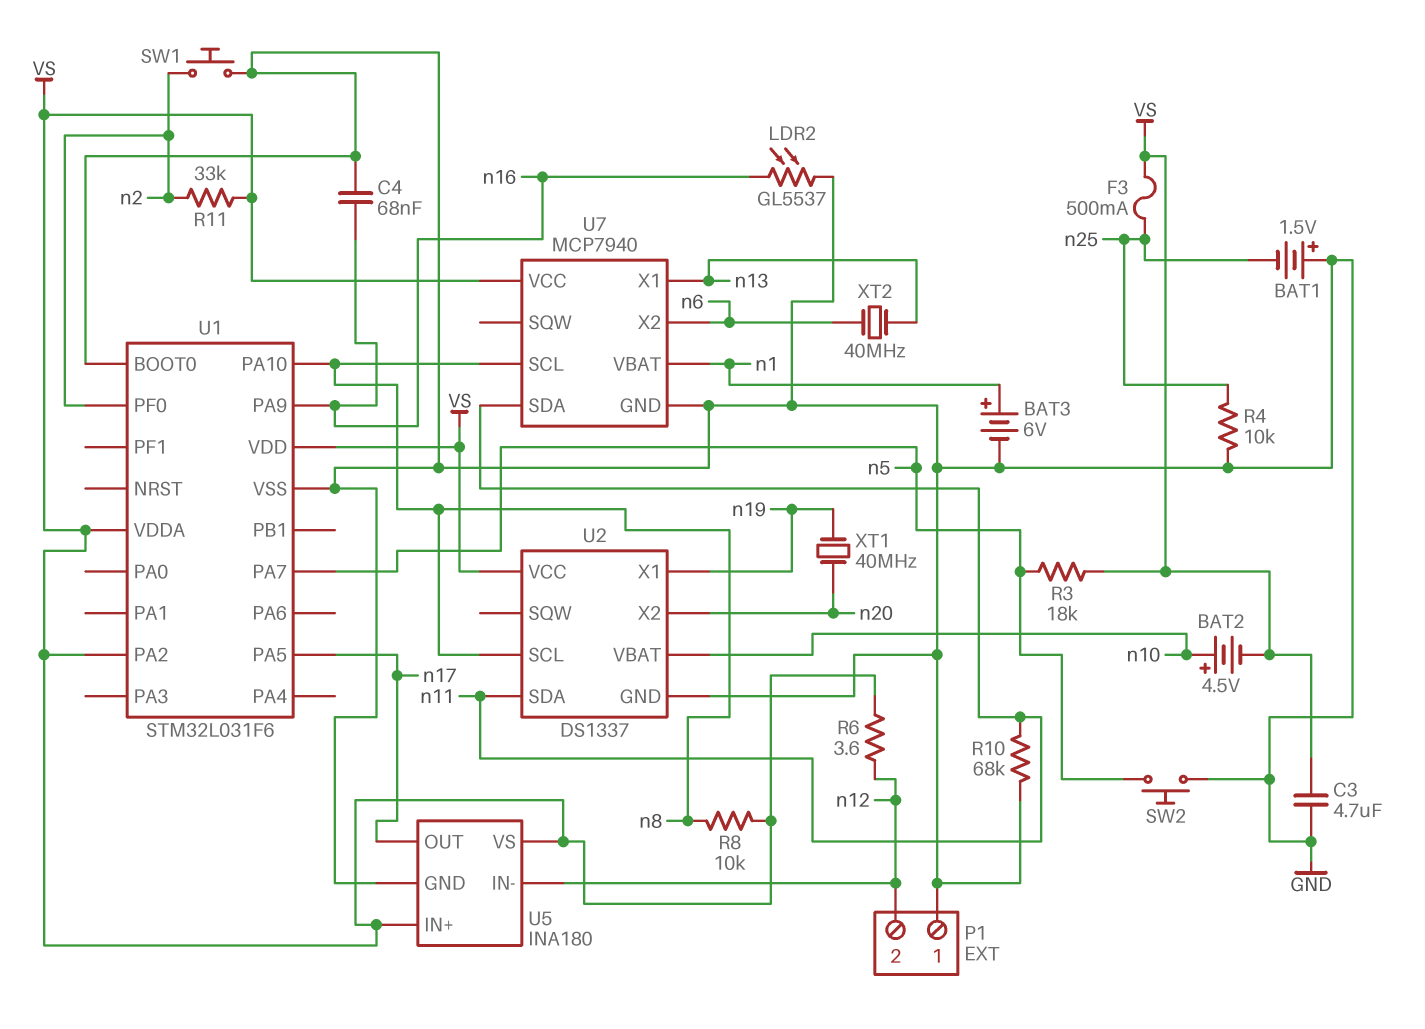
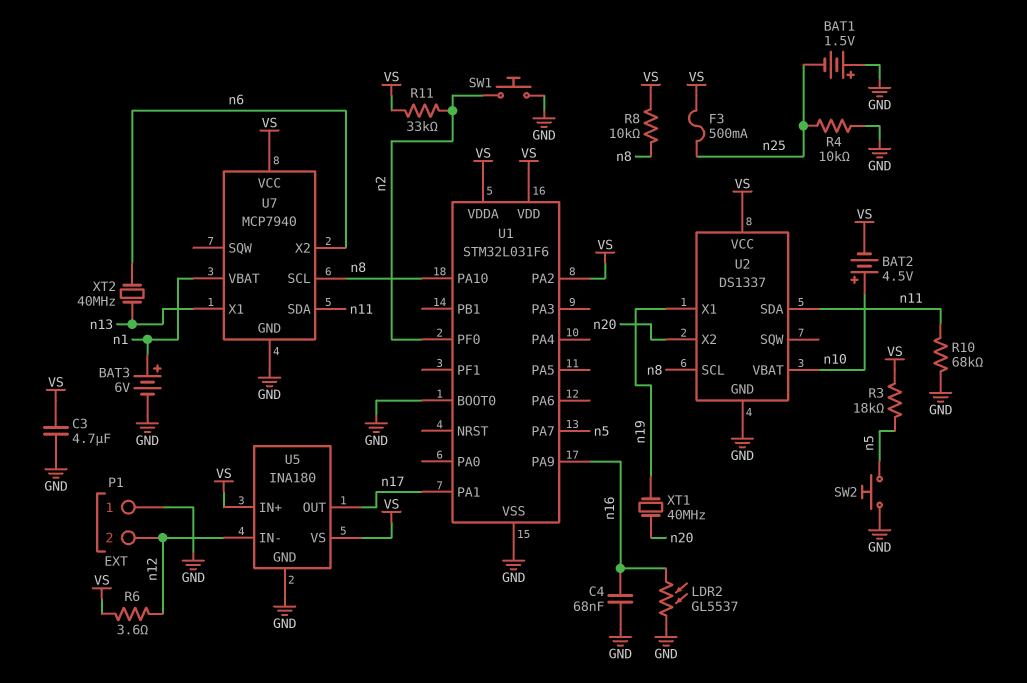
U1 pin PA1: none -> n17
U1 pin PA5: n17 -> none

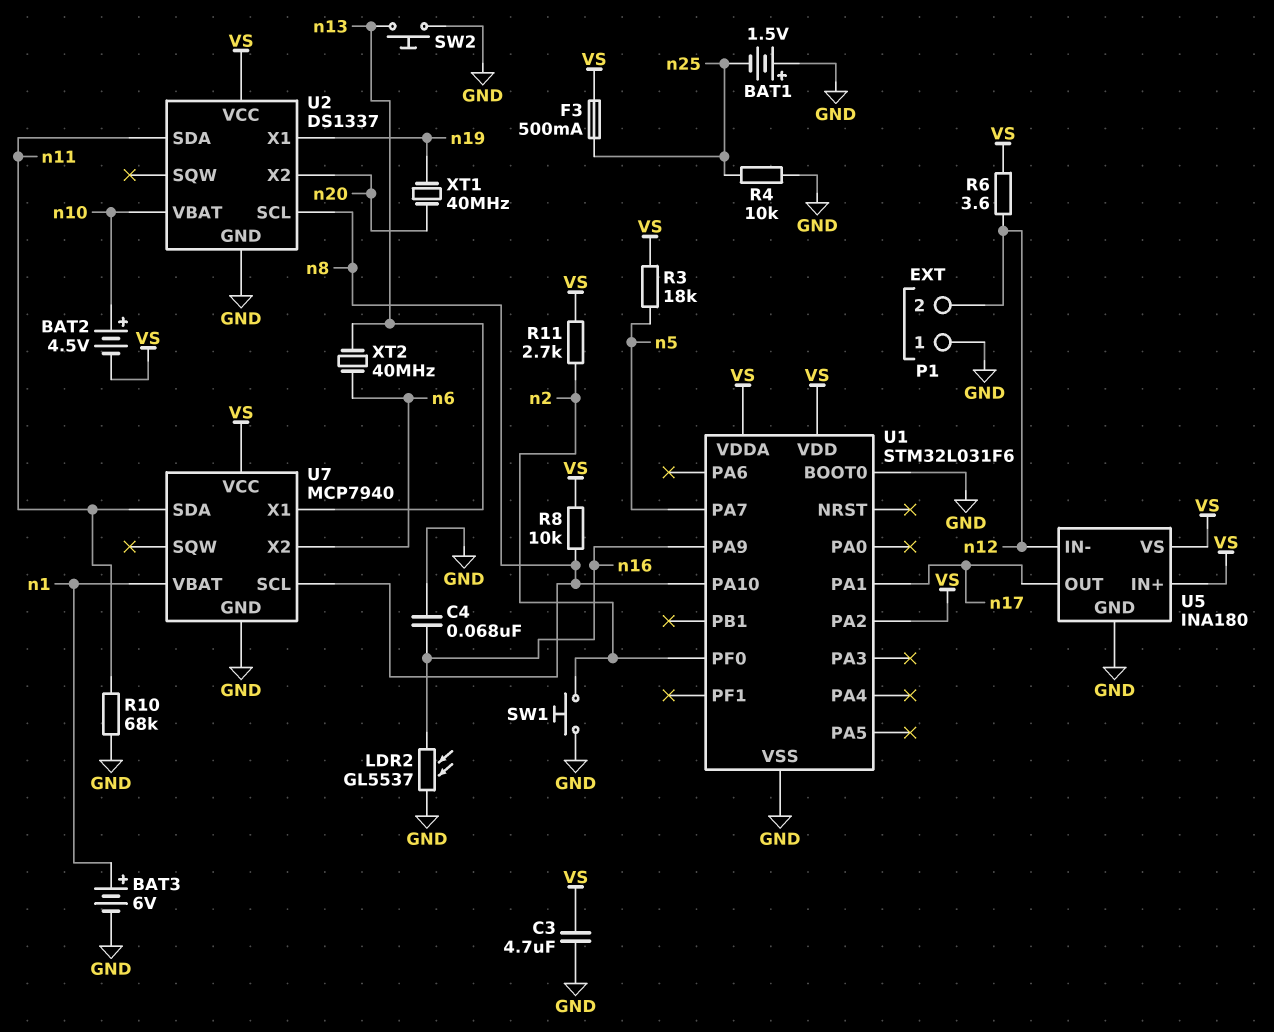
R11: 33k (VS, n2) -> 2.7k (VS, n2)
SW2: button (GND, n5) -> button (GND, n13)

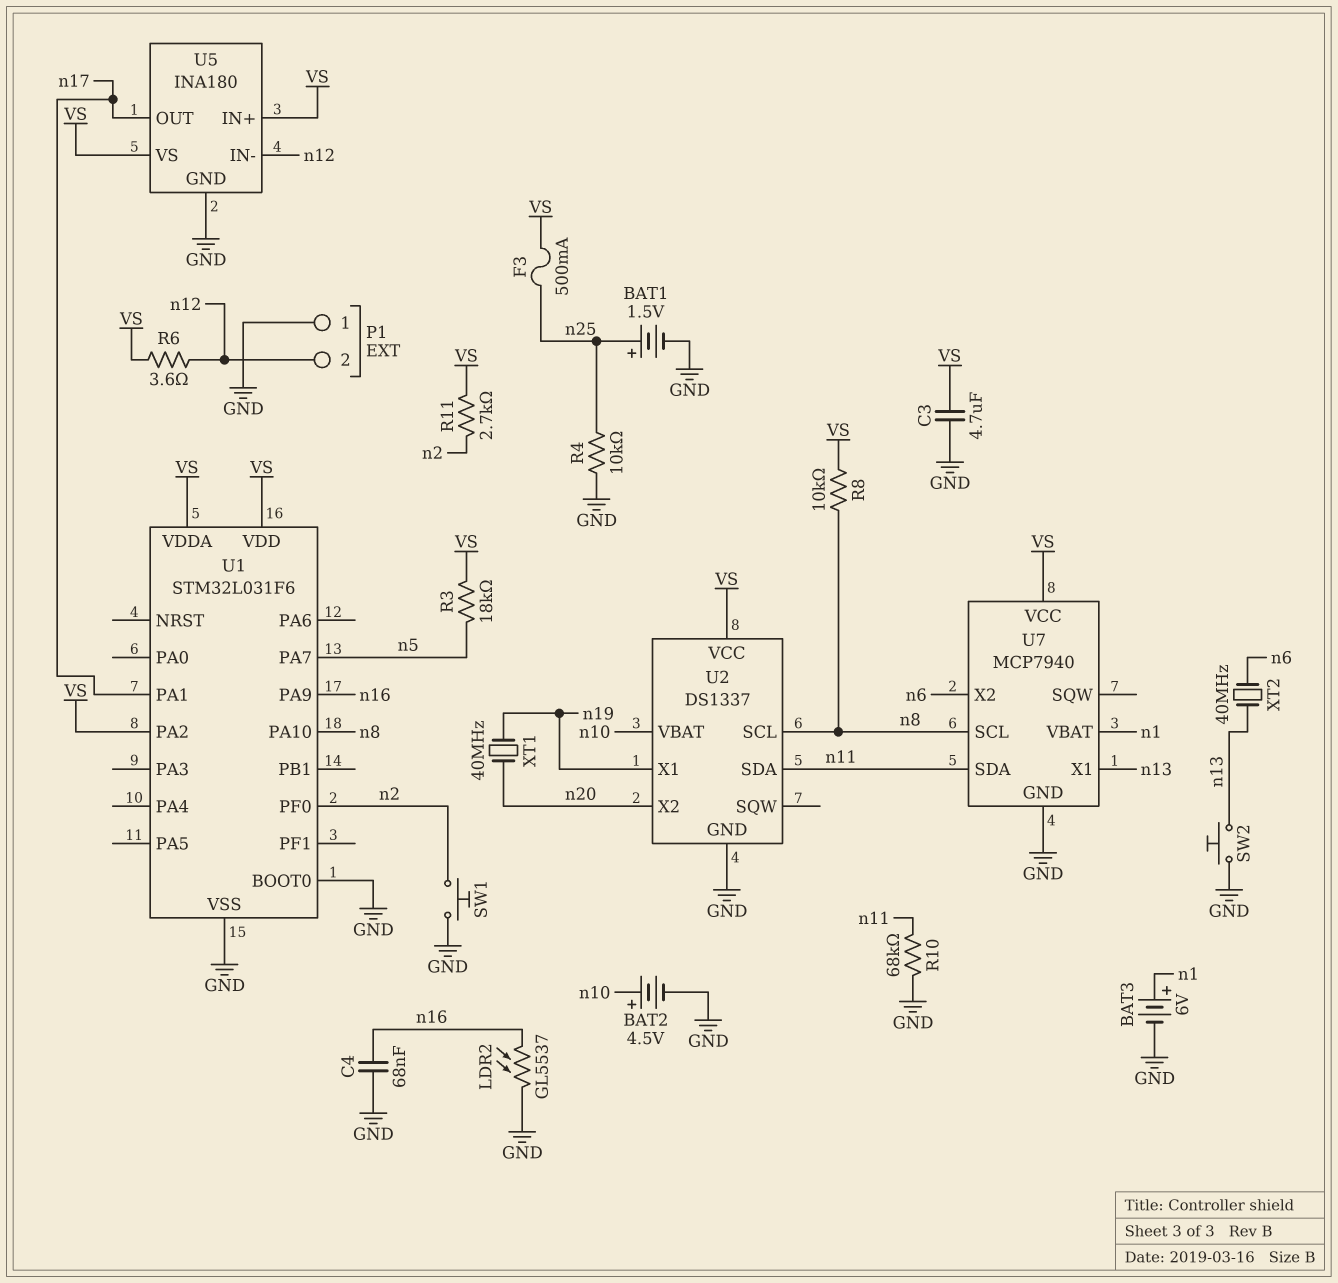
BAT1: 1.5V (plus GND, minus n25) -> 1.5V (plus n25, minus GND)
BAT2: 4.5V (plus n10, minus VS) -> 4.5V (plus n10, minus GND)

